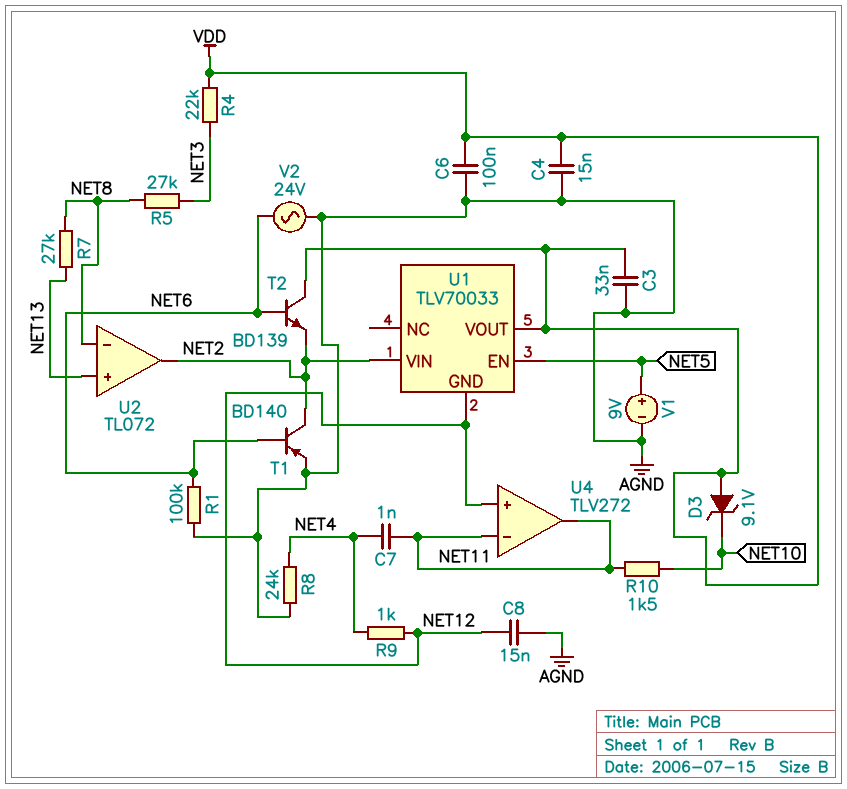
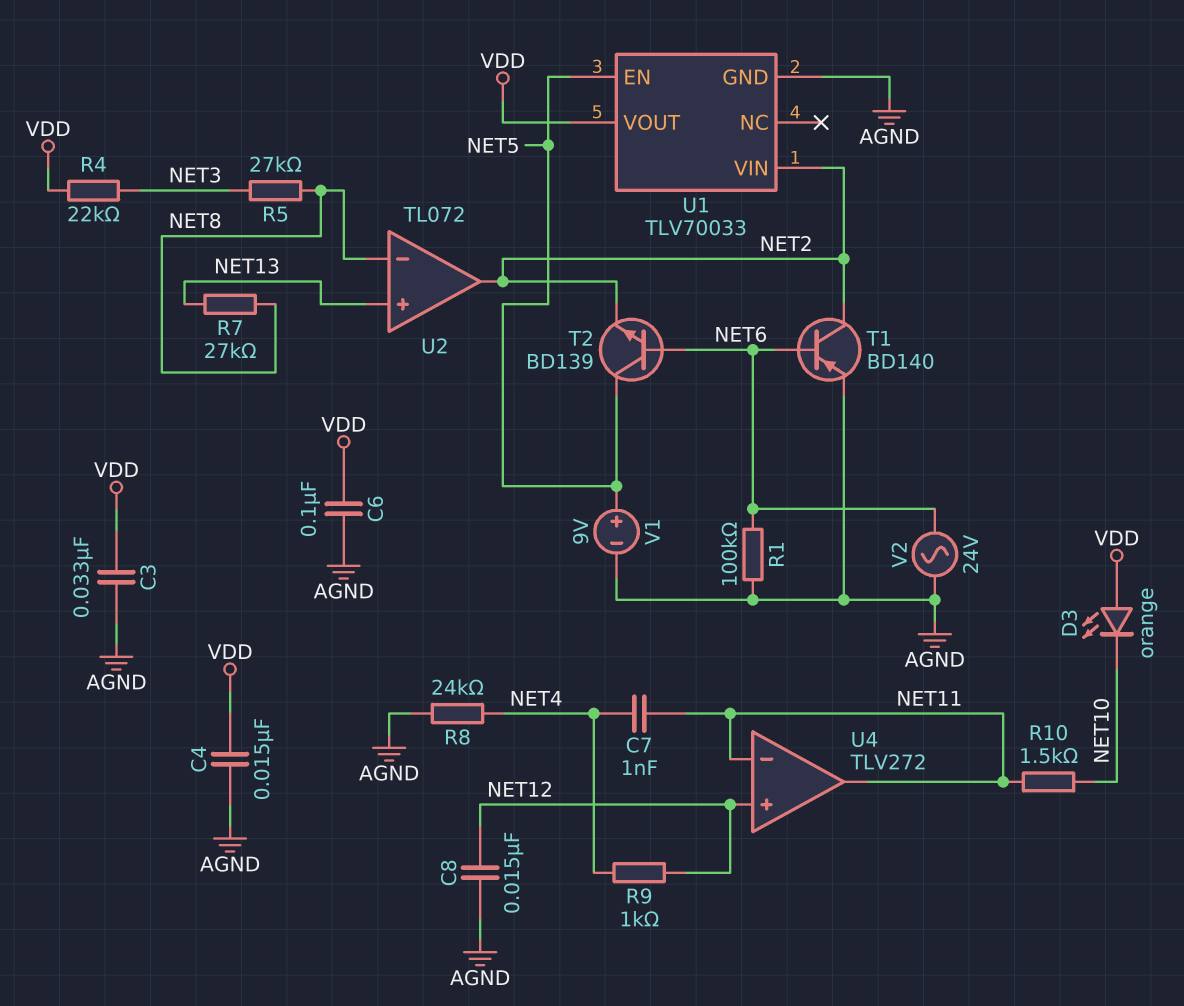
D3: zener 9.1V (A VDD, K NET10) -> LED orange (A VDD, K NET10)
T2: NPN BD139 (B NET6, C VDD, E NET2) -> NPN BD139 (B NET6, C NET5, E NET2)
U1 pin GND: NET12 -> AGND

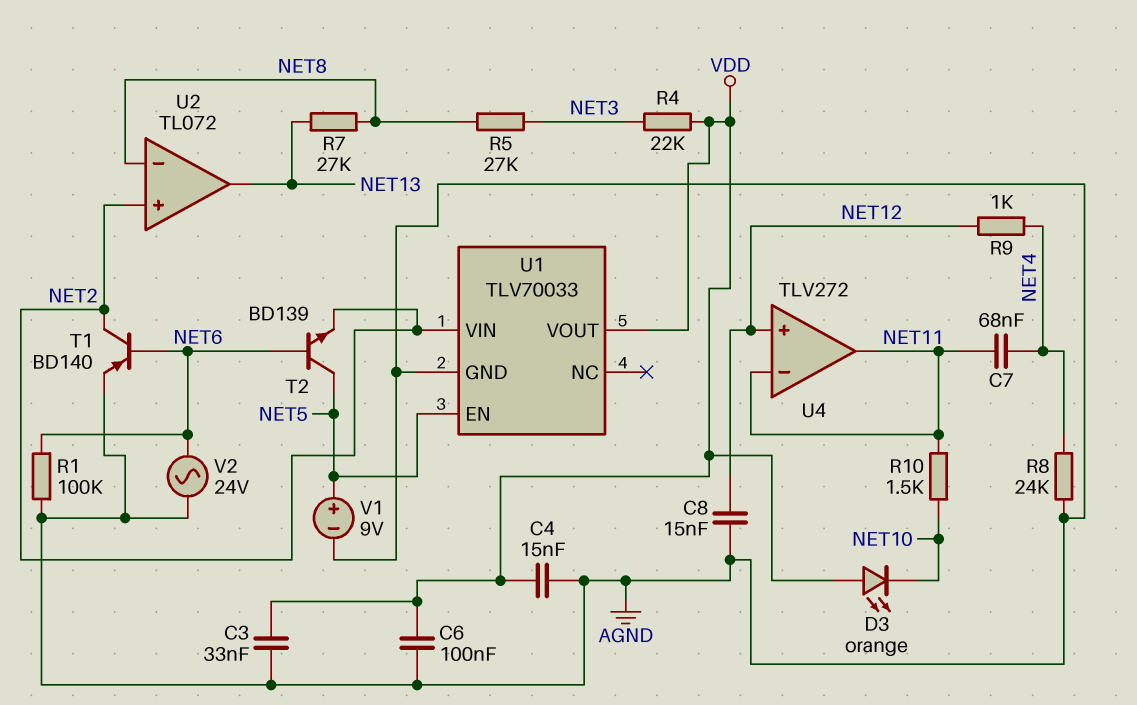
C7: 1nF (NET4, NET11) -> 68nF (NET4, NET11)
U2 pin in+: NET13 -> NET2
U2 pin out: NET2 -> NET13

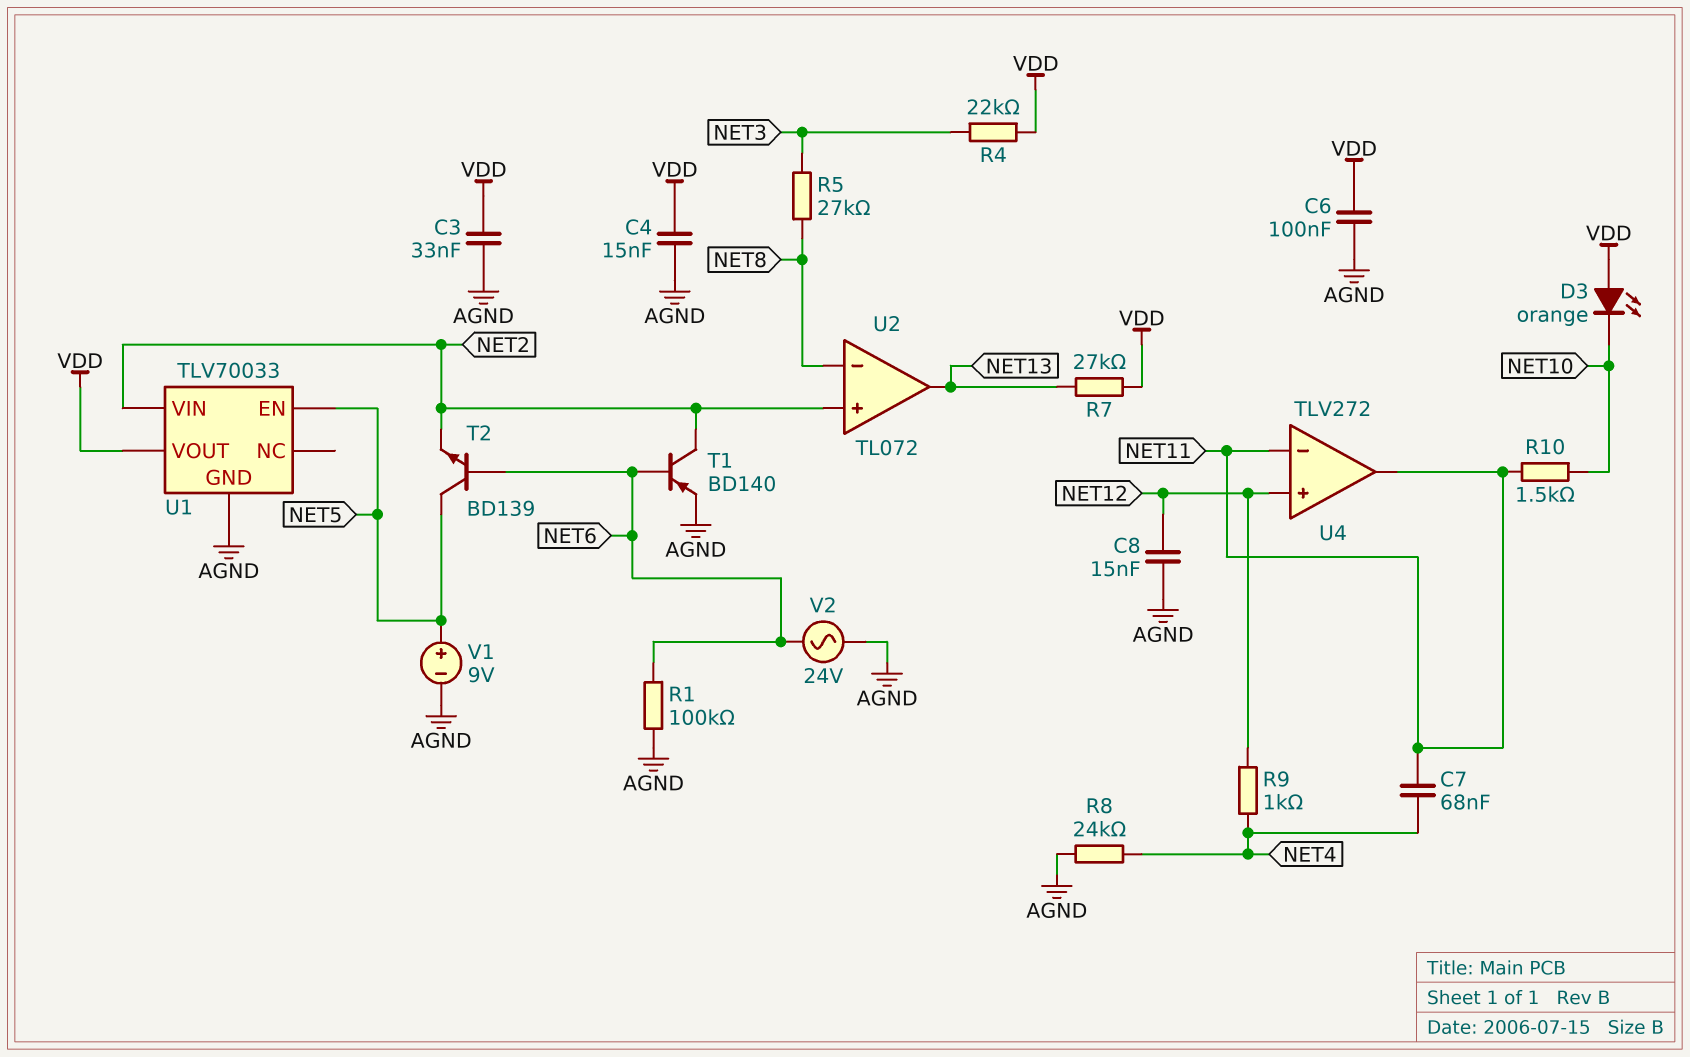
R7: 27k (NET8, NET13) -> 27k (NET13, VDD)

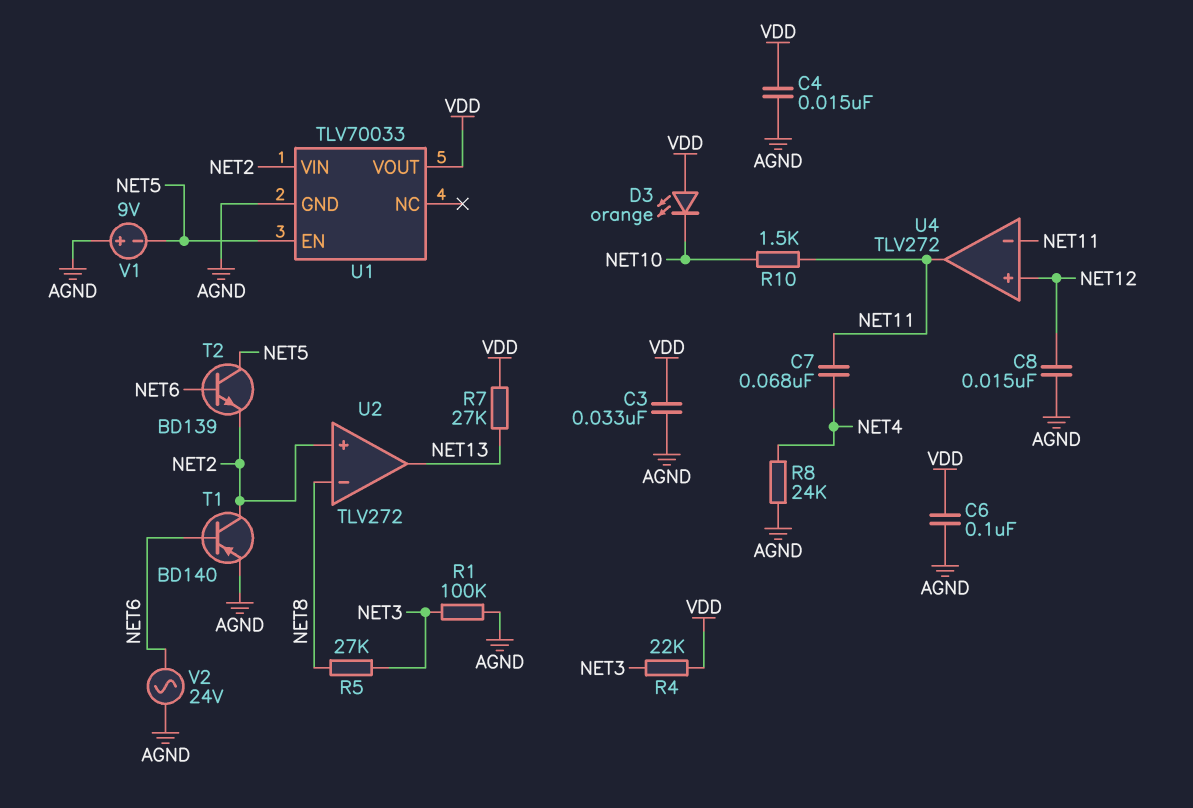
R1: 100k (AGND, NET6) -> 100k (AGND, NET3)
R9: 1k (NET4, NET12) -> none
U2: TL072 -> TLV272
V1: 9V (plus NET5, minus AGND) -> 9V (plus AGND, minus NET5)

